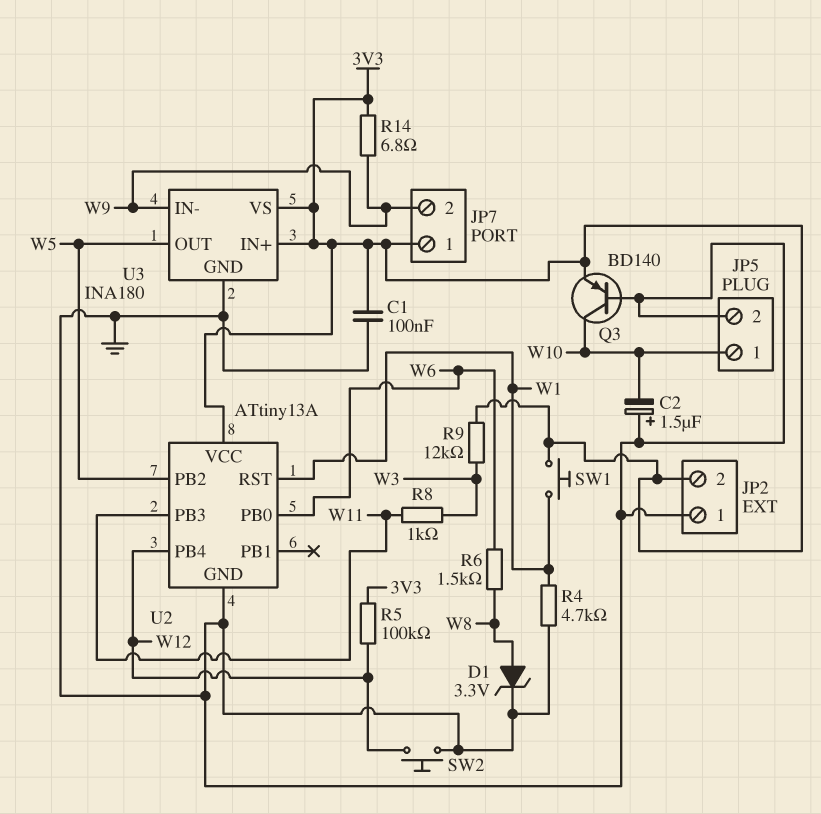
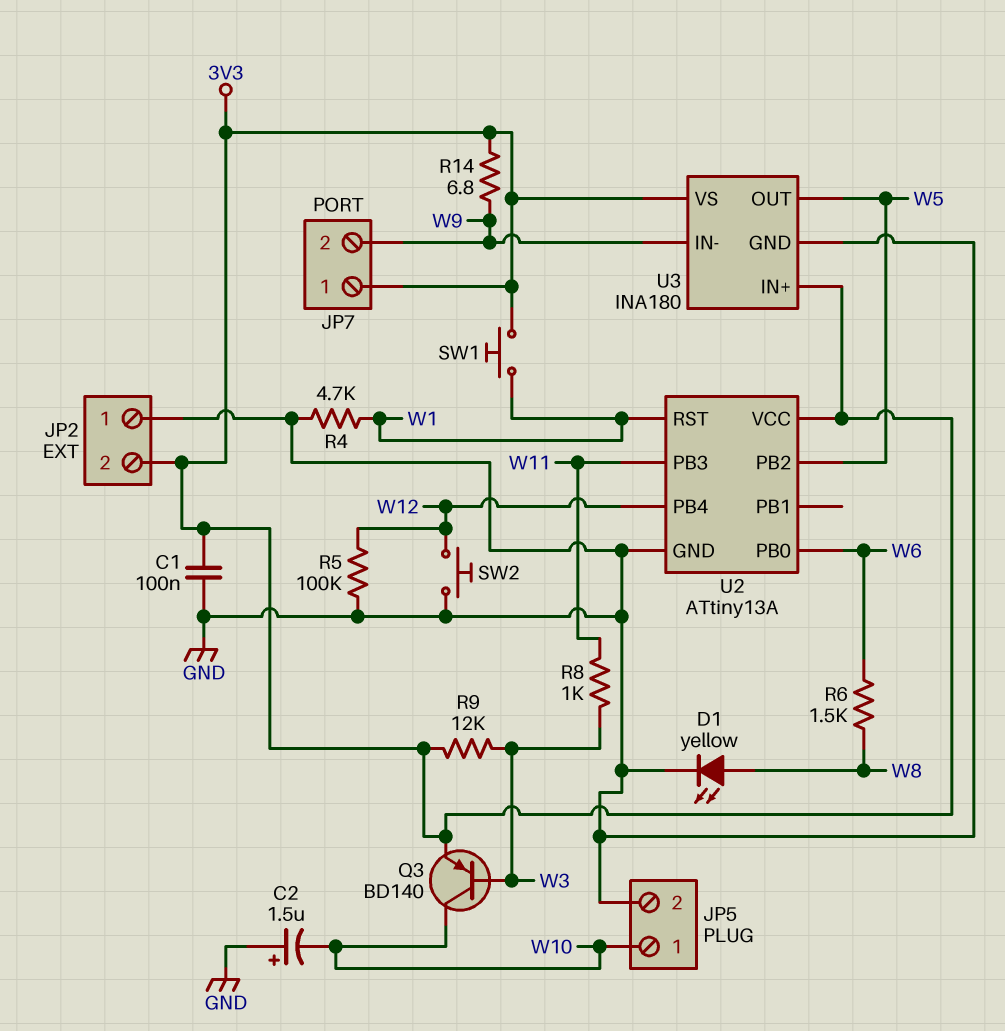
D1: zener 3.3V (A W8, K GND) -> LED yellow (A W8, K GND)
Q3: PNP BD140 (B GND, C W10, E 3V3) -> PNP BD140 (B W3, C W10, E 3V3)
R5: 100k (3V3, W12) -> 100k (GND, W12)

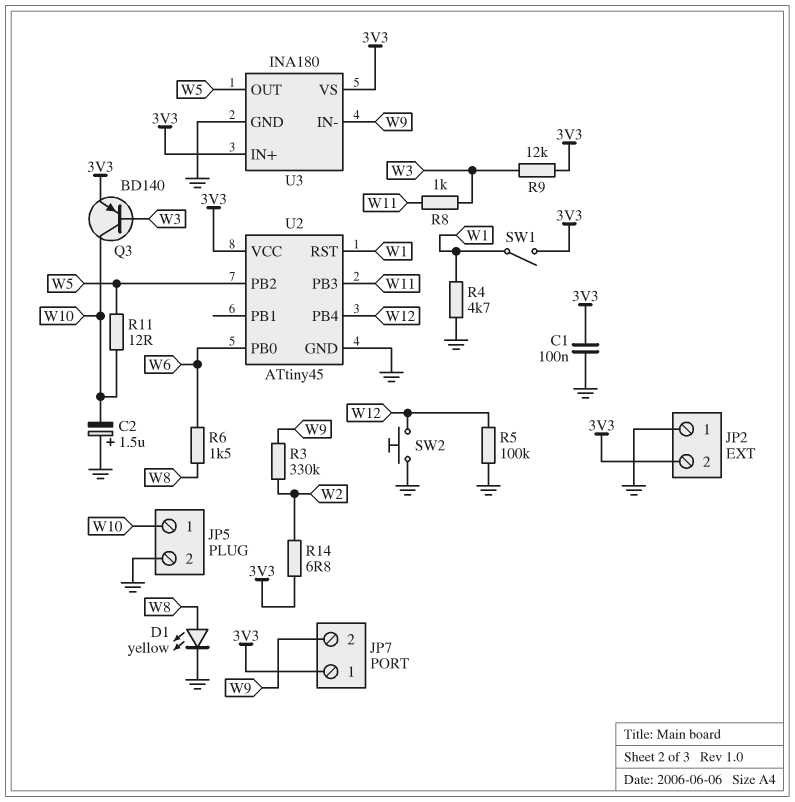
R3: none -> 330k (W2, W9)
R11: none -> 12 (W5, W10)
R14: 6.8 (3V3, W9) -> 6.8 (3V3, W2)
SW1: button (3V3, W1) -> switch (3V3, W1)
U2: ATtiny13A -> ATtiny45

